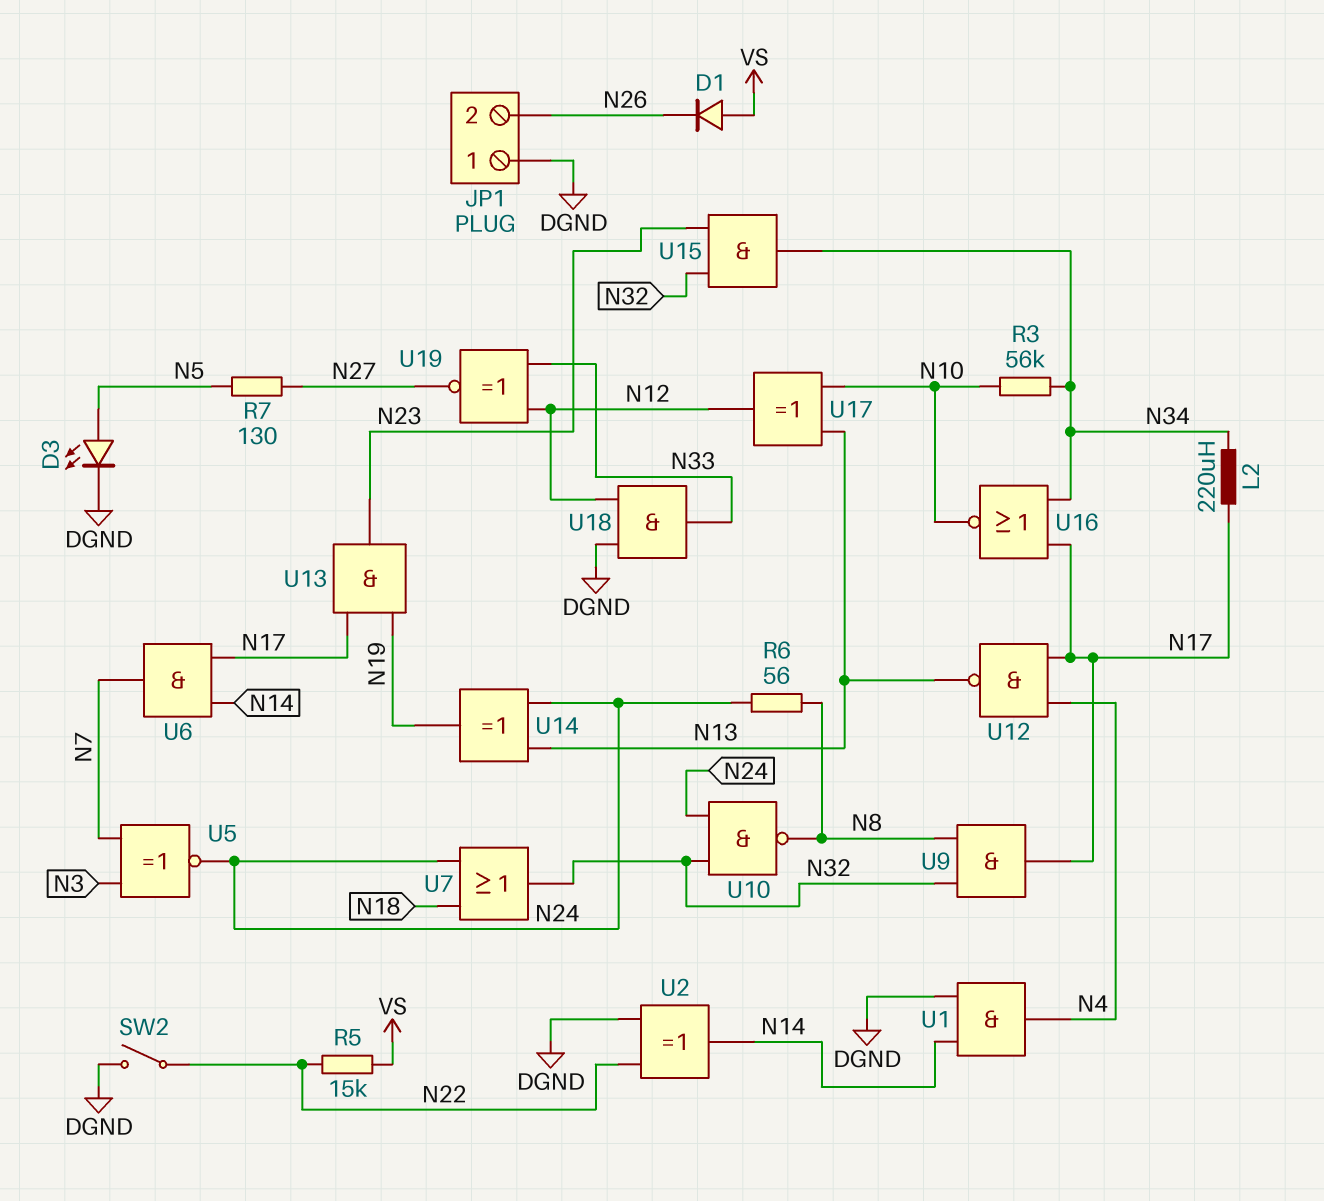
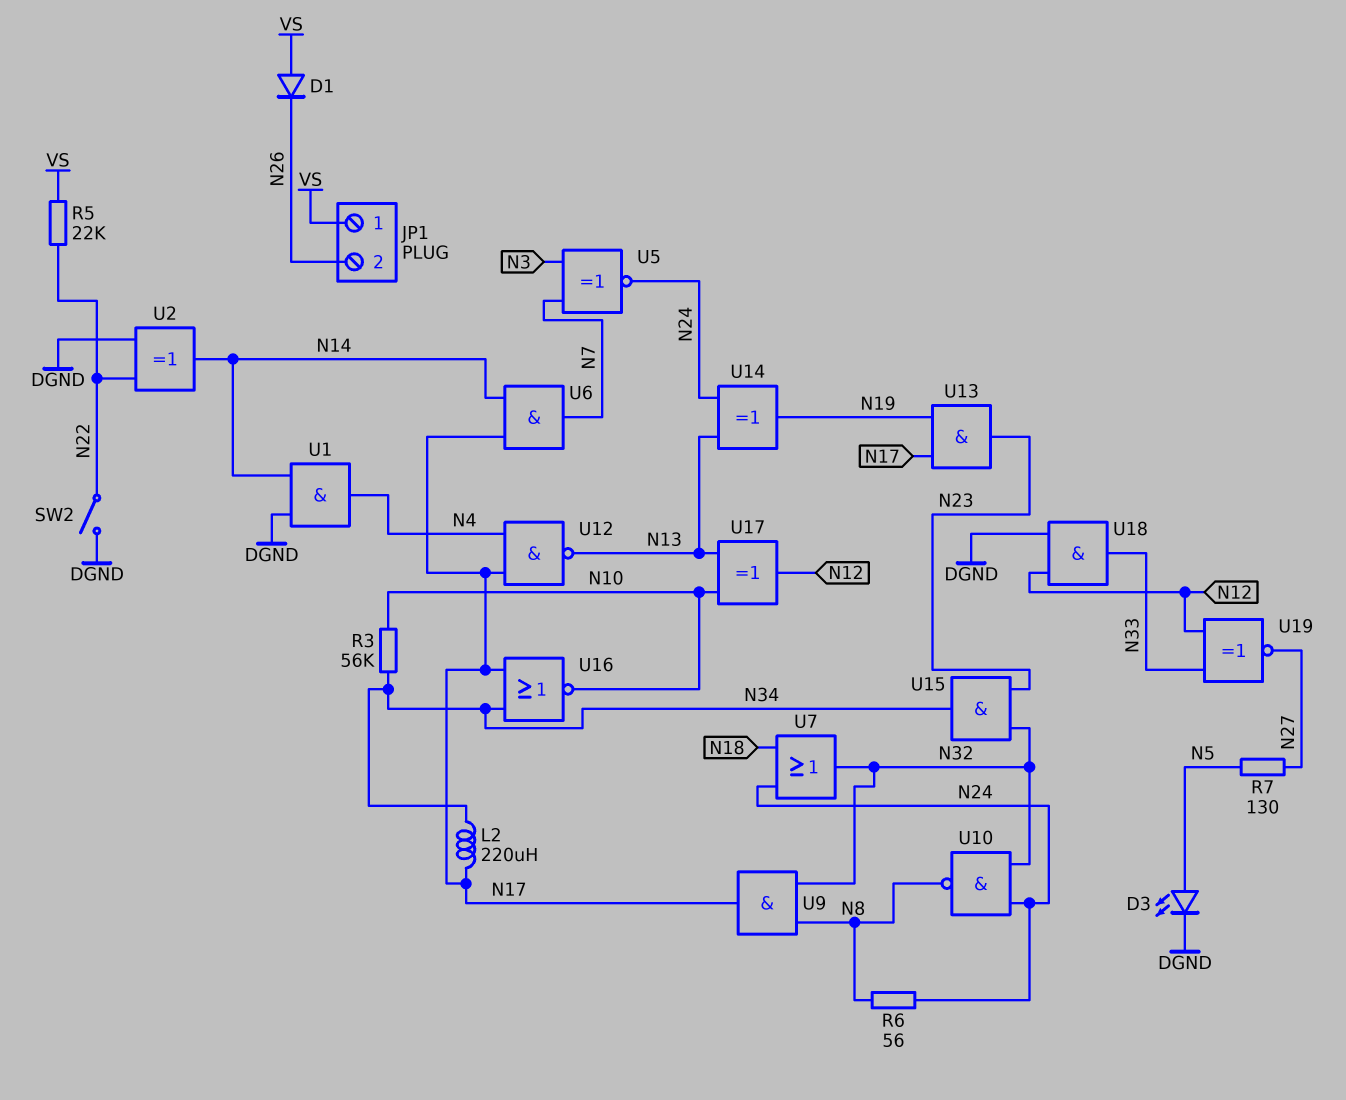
JP1 pin 1: DGND -> VS
R5: 15k (N22, VS) -> 22k (N22, VS)

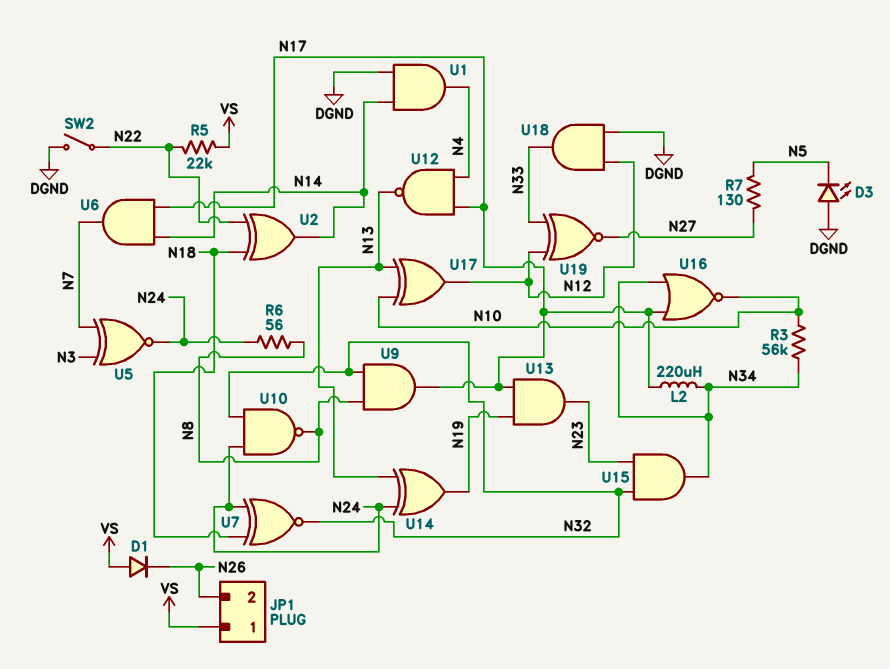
D3: LED (A N5, K DGND) -> LED (A DGND, K N5)
U2: XOR (in DGND, in N22, out N14) -> XOR (in N18, in N22, out N14)
U7: OR (in N18, in N24, out N32) -> XNOR (in N18, in N24, out N32)

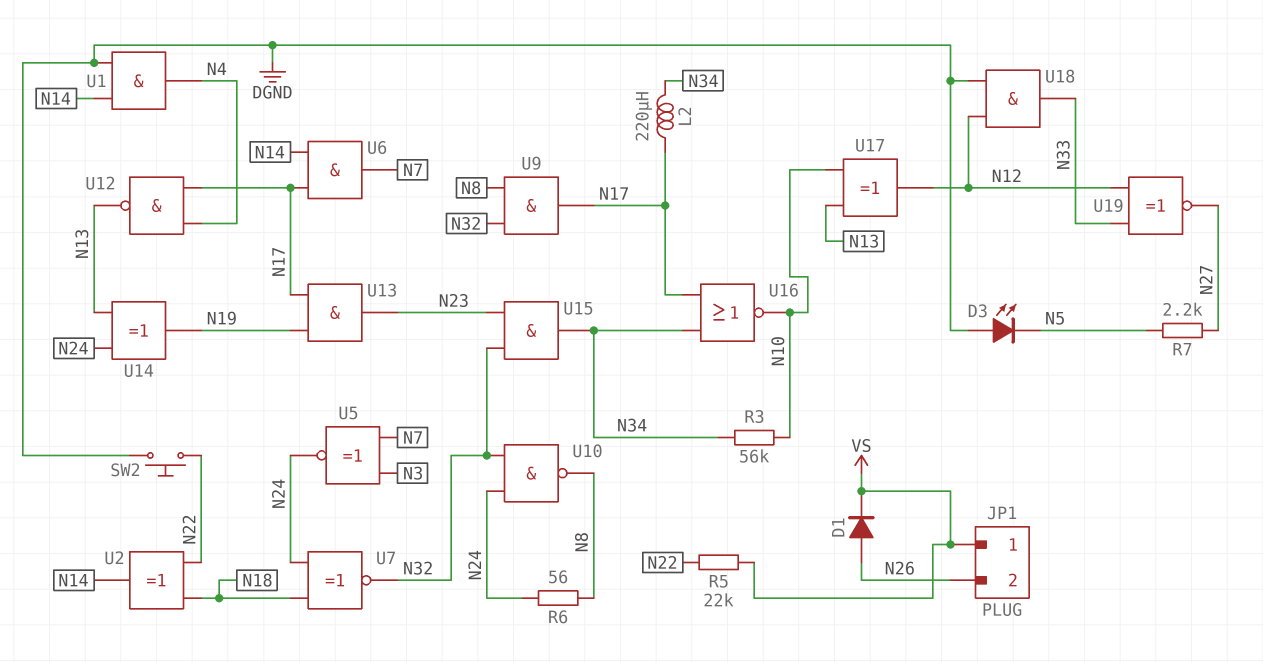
D1: diode (A VS, K N26) -> diode (A N26, K VS)
R7: 130 (N5, N27) -> 2.2k (N5, N27)
SW2: switch (DGND, N22) -> button (DGND, N22)

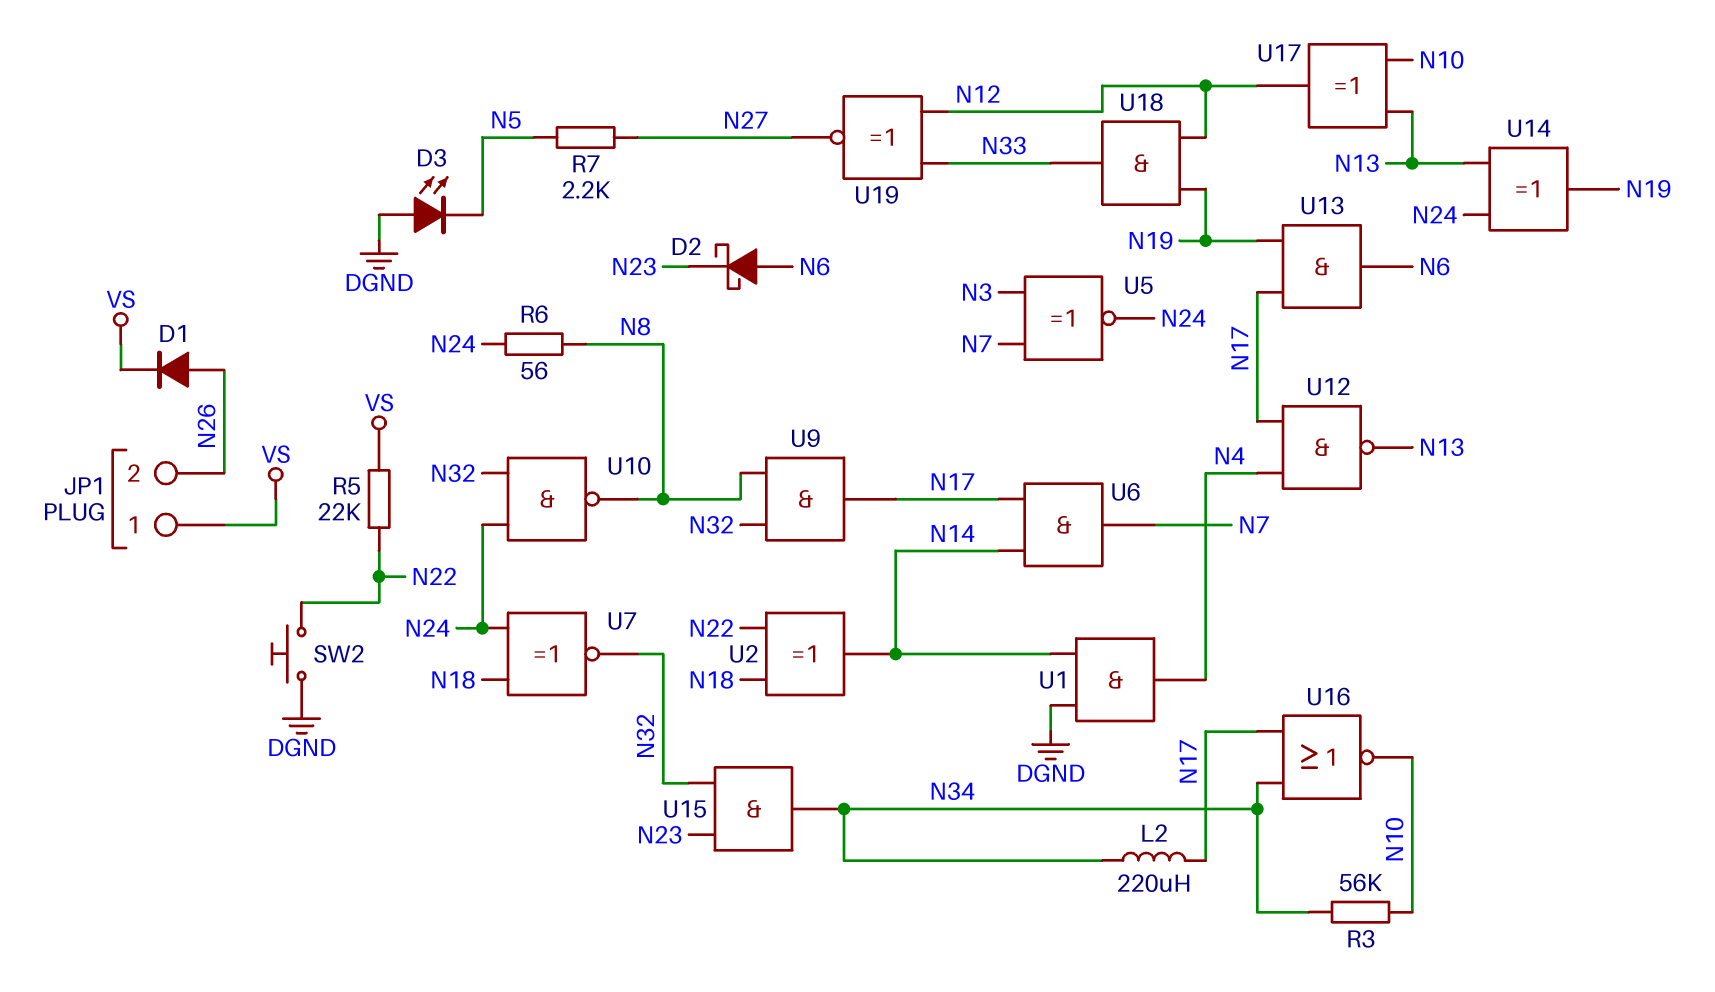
D2: none -> schottky (A N6, K N23)
U13: AND (in N17, in N19, out N23) -> AND (in N17, in N19, out N6)
U18: AND (in DGND, in N12, out N33) -> AND (in N12, in N19, out N33)

